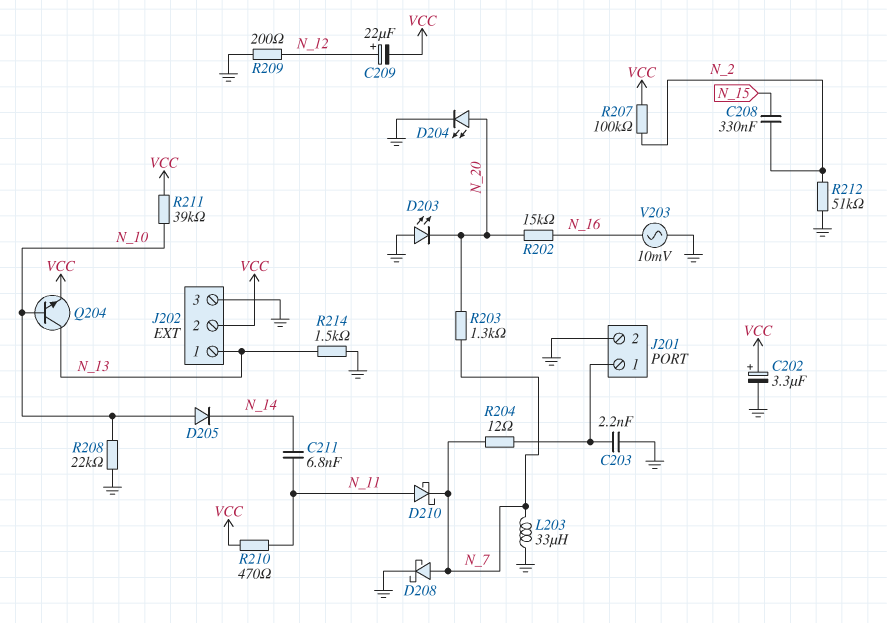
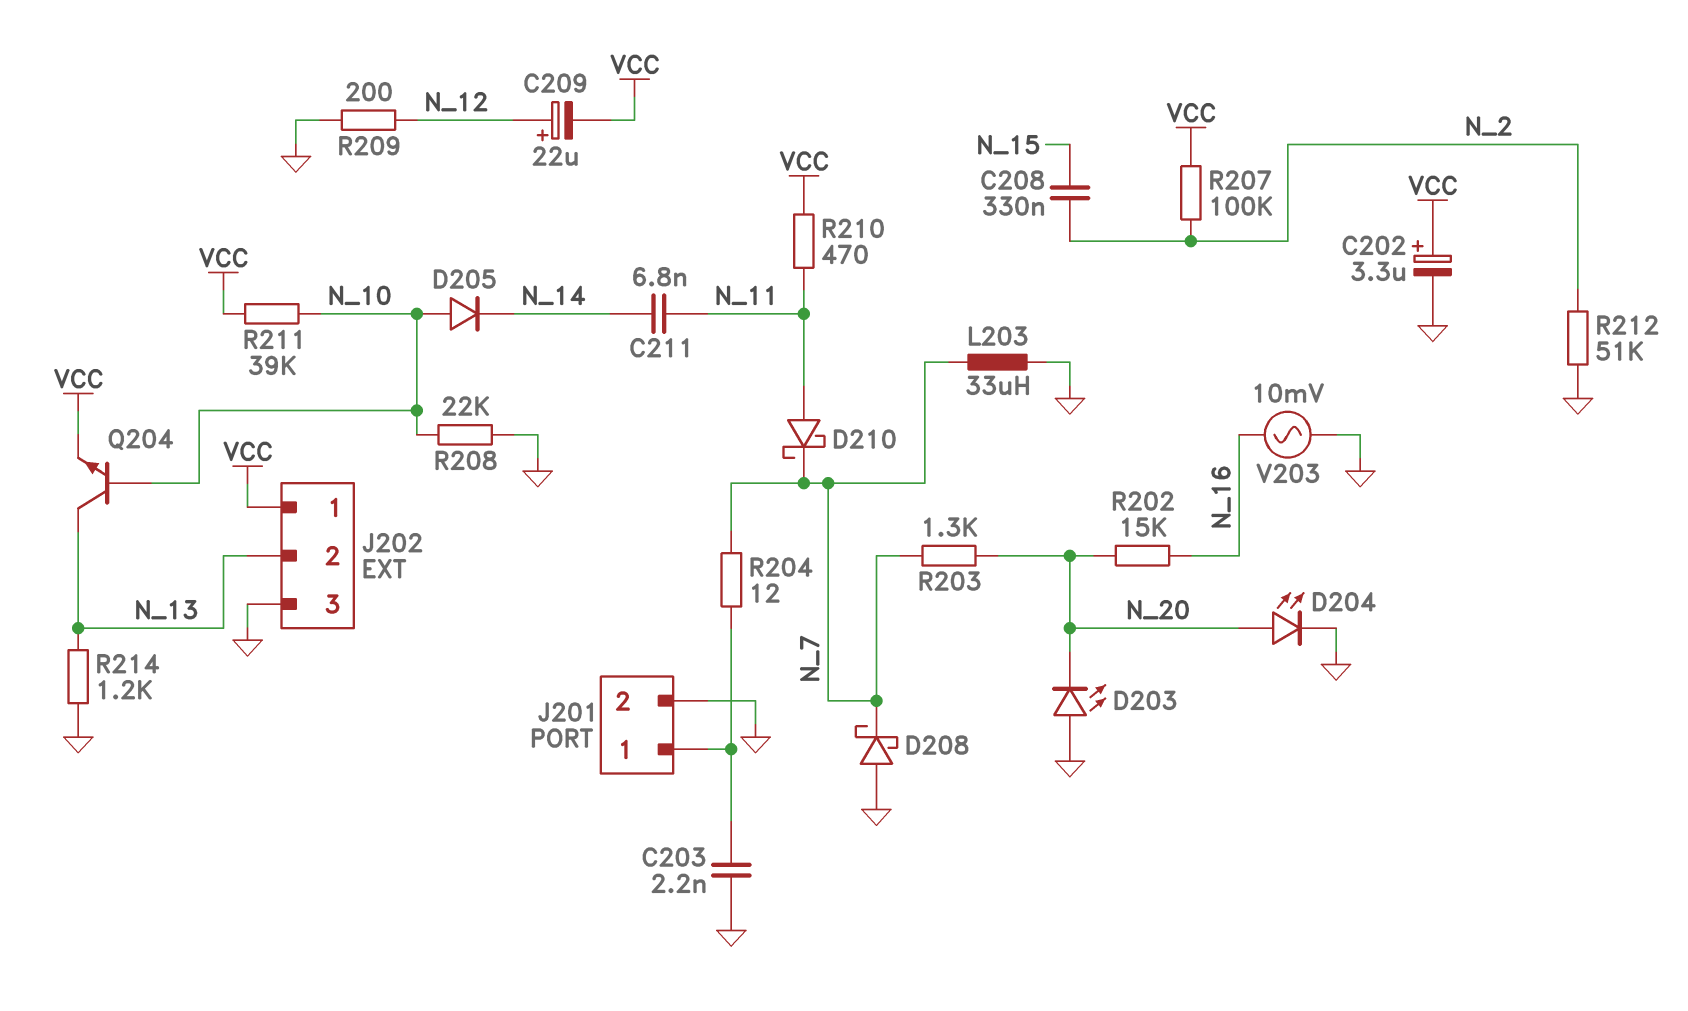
D208: schottky (A N_7, K GND) -> schottky (A GND, K N_7)
J202 pin 1: N_13 -> VCC
J202 pin 2: VCC -> N_13
R214: 1.5k (GND, N_13) -> 1.2k (GND, N_13)

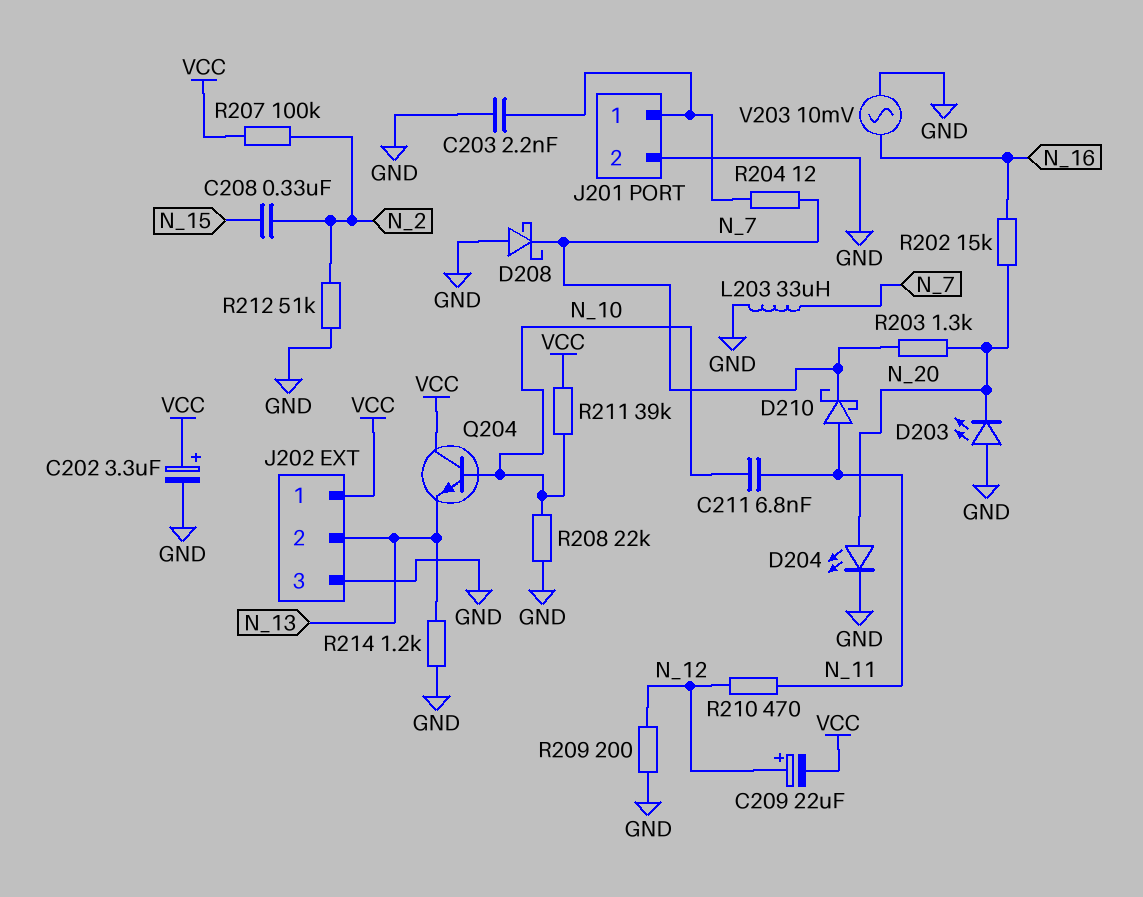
C211: 6.8nF (N_11, N_14) -> 6.8nF (N_10, N_11)
D205: diode (A N_10, K N_14) -> none
Q204: NPN (B N_10, C N_13, E VCC) -> NPN (B N_10, C VCC, E N_13)
R210: 470 (N_11, VCC) -> 470 (N_11, N_12)

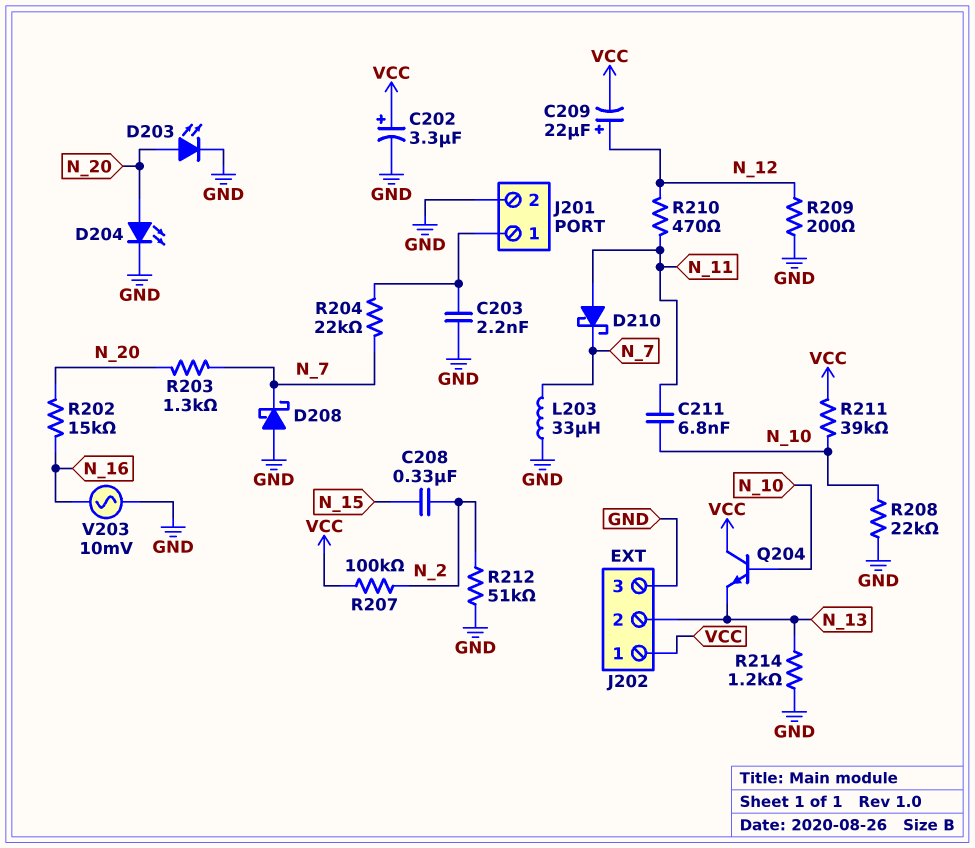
D203: LED (A GND, K N_20) -> LED (A N_20, K GND)
R204: 12 (J201/1, N_7) -> 22k (J201/1, N_7)

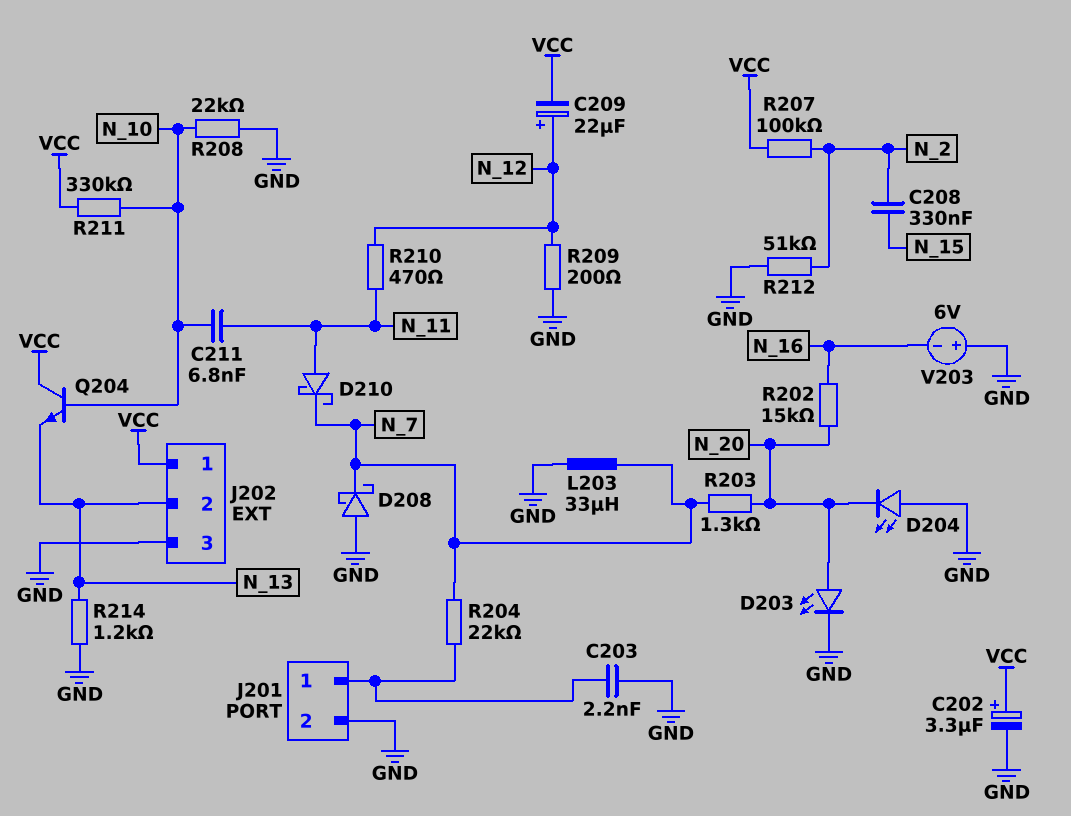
D204: LED (A N_20, K GND) -> LED (A GND, K N_20)
R211: 39k (N_10, VCC) -> 330k (N_10, VCC)
V203: AC 10mV (GND, N_16) -> 6V (plus GND, minus N_16)

